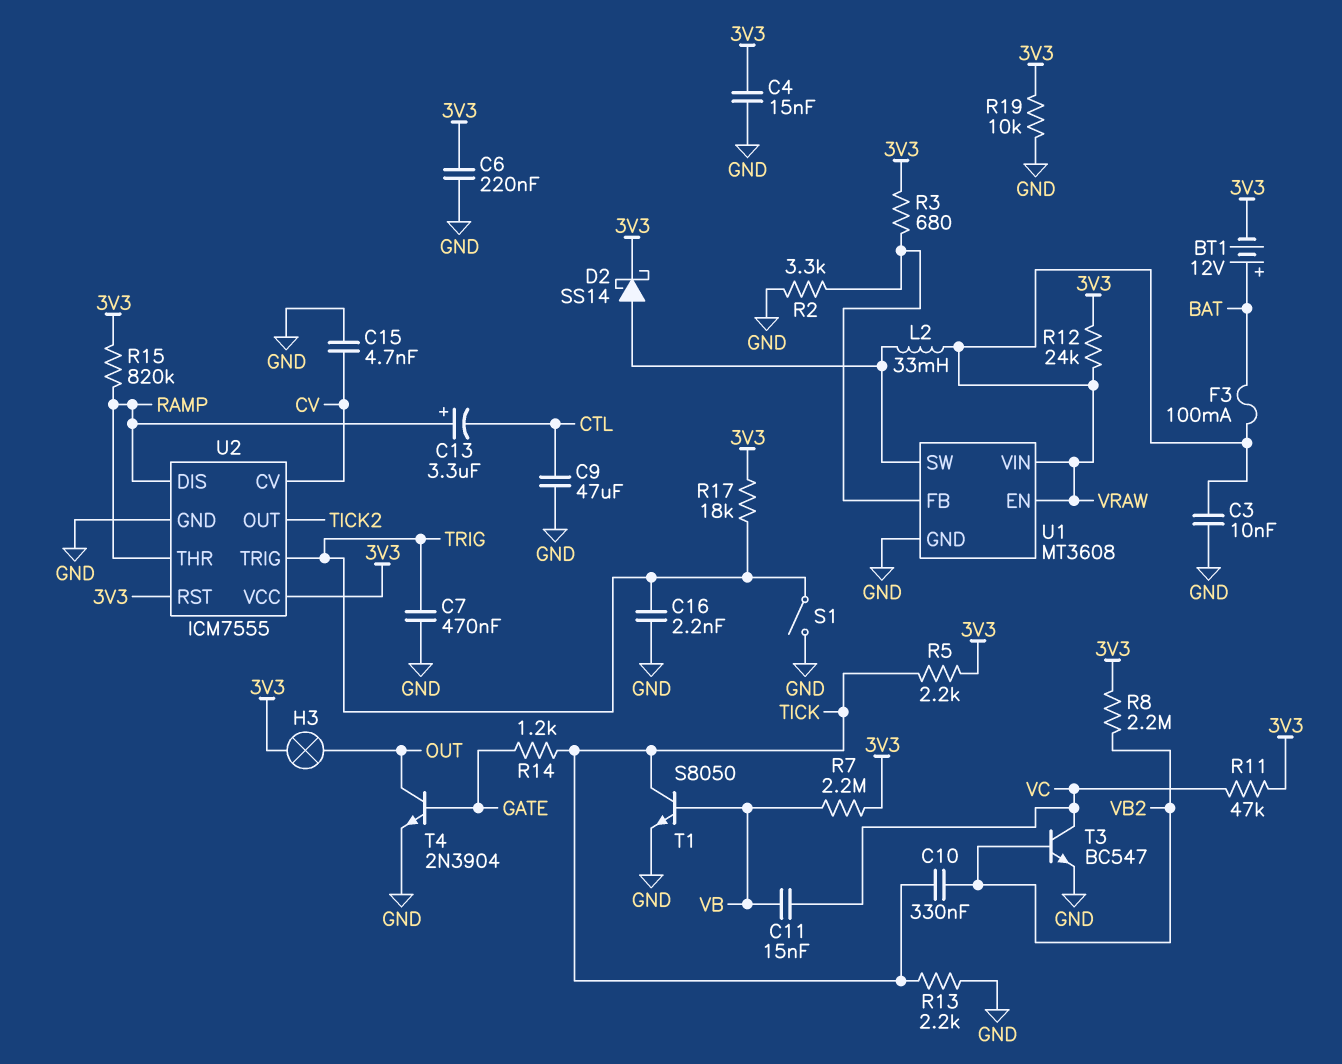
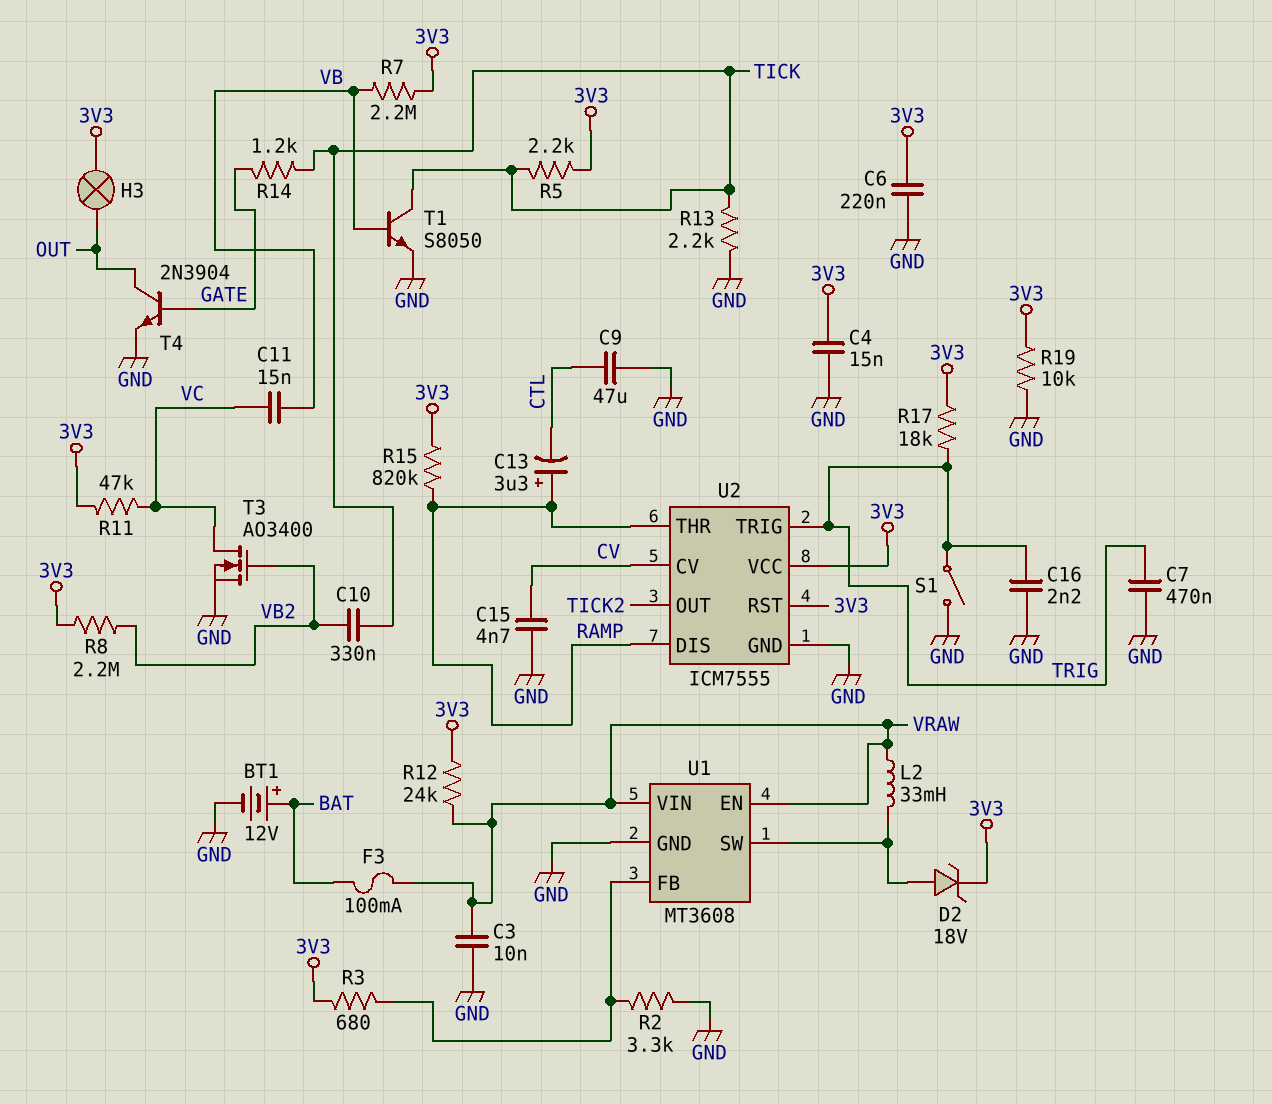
BT1: 12V (plus BAT, minus 3V3) -> 12V (plus BAT, minus GND)
D2: schottky SS14 (A U1/SW, K 3V3) -> zener 18V (A U1/SW, K 3V3)
T3: NPN BC547 (B VB2, C VC, E GND) -> NMOS AO3400 (G VB2, D VC, S GND)

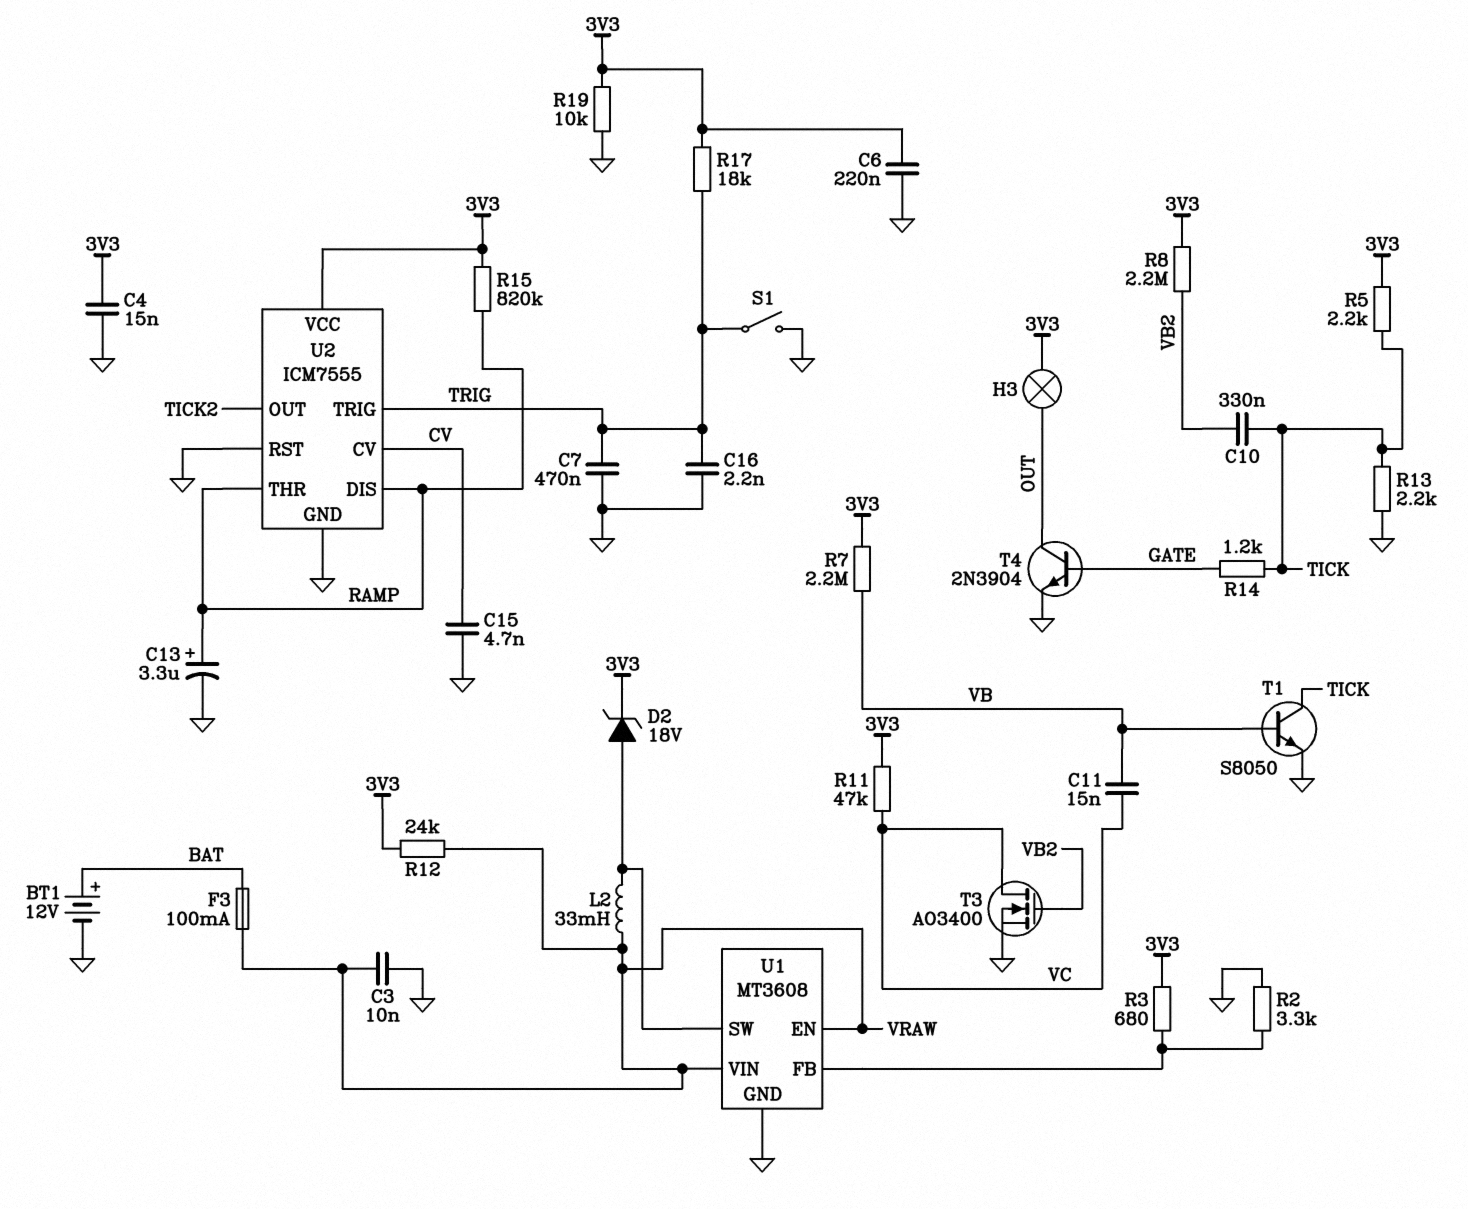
C9: 47uF (CTL, GND) -> none
C13: 3.3uF (plus RAMP, minus CTL) -> 3.3uF (plus RAMP, minus GND)
U2 pin RST: 3V3 -> GND

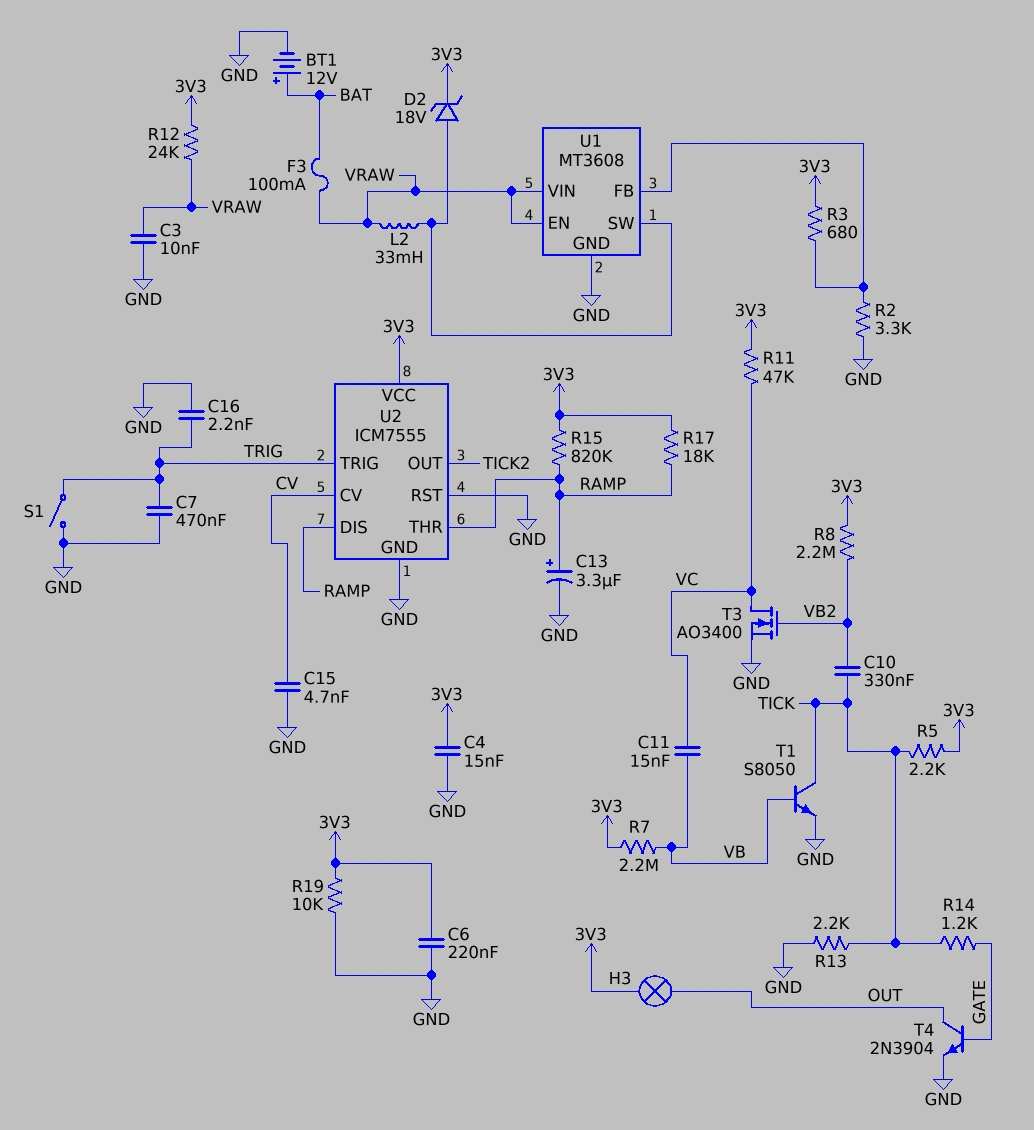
R17: 18k (3V3, TRIG) -> 18k (3V3, RAMP)

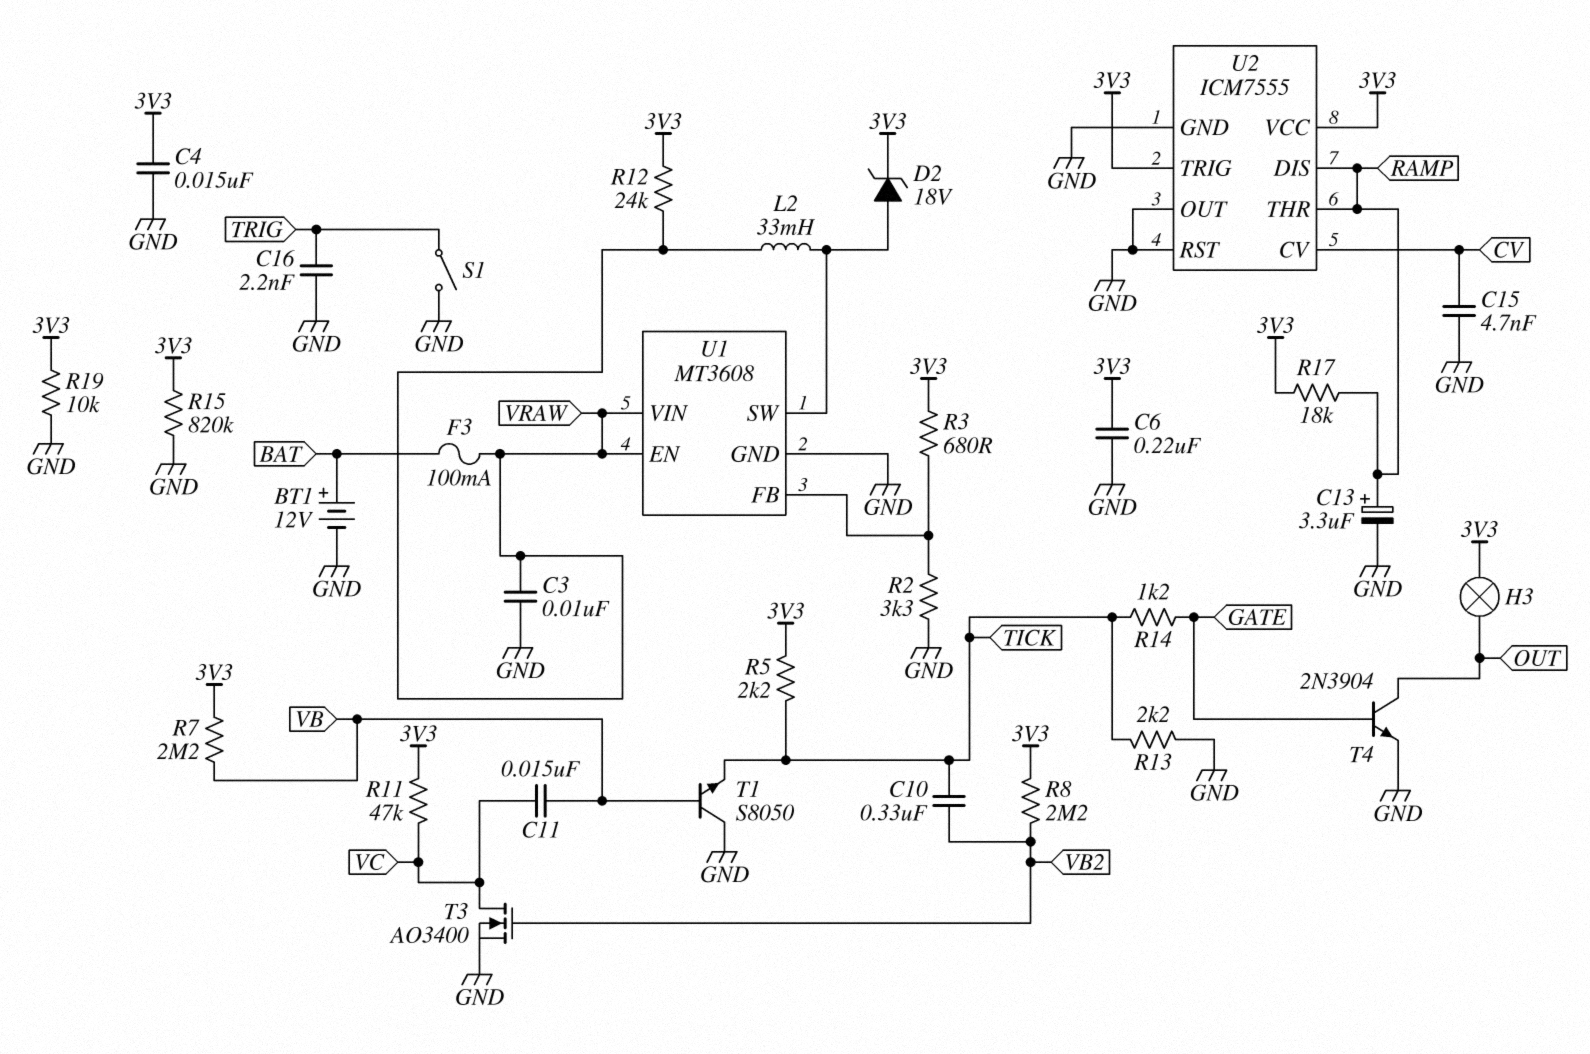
C7: 470nF (GND, TRIG) -> none
R15: 820k (3V3, RAMP) -> 820k (3V3, GND)
T1: NPN S8050 (B VB, C TICK, E GND) -> NPN S8050 (B VB, C GND, E TICK)
U2 pin OUT: TICK2 -> GND
U2 pin TRIG: TRIG -> 3V3

